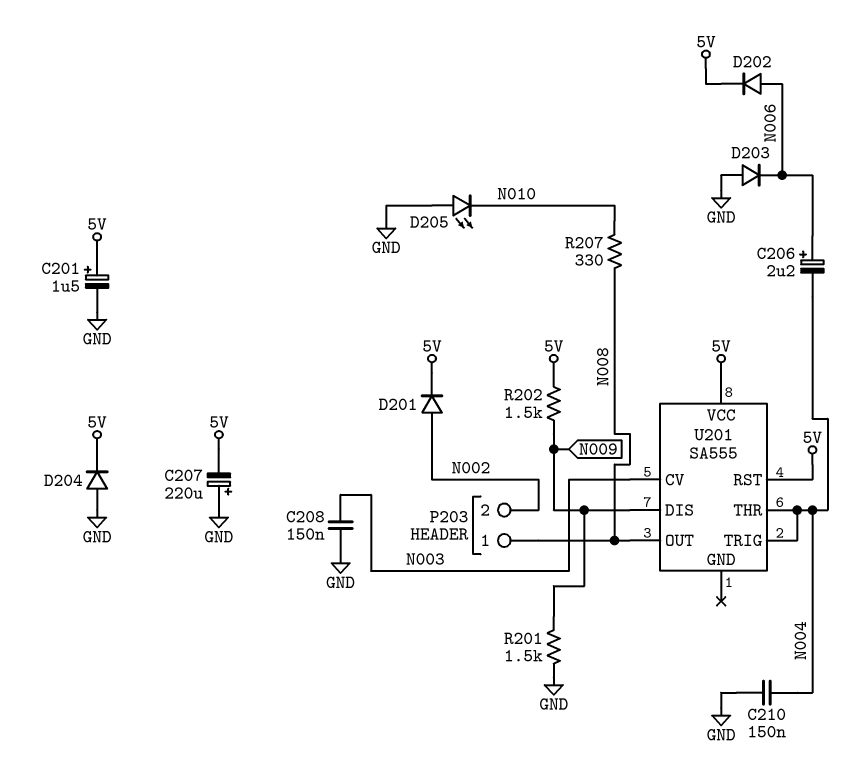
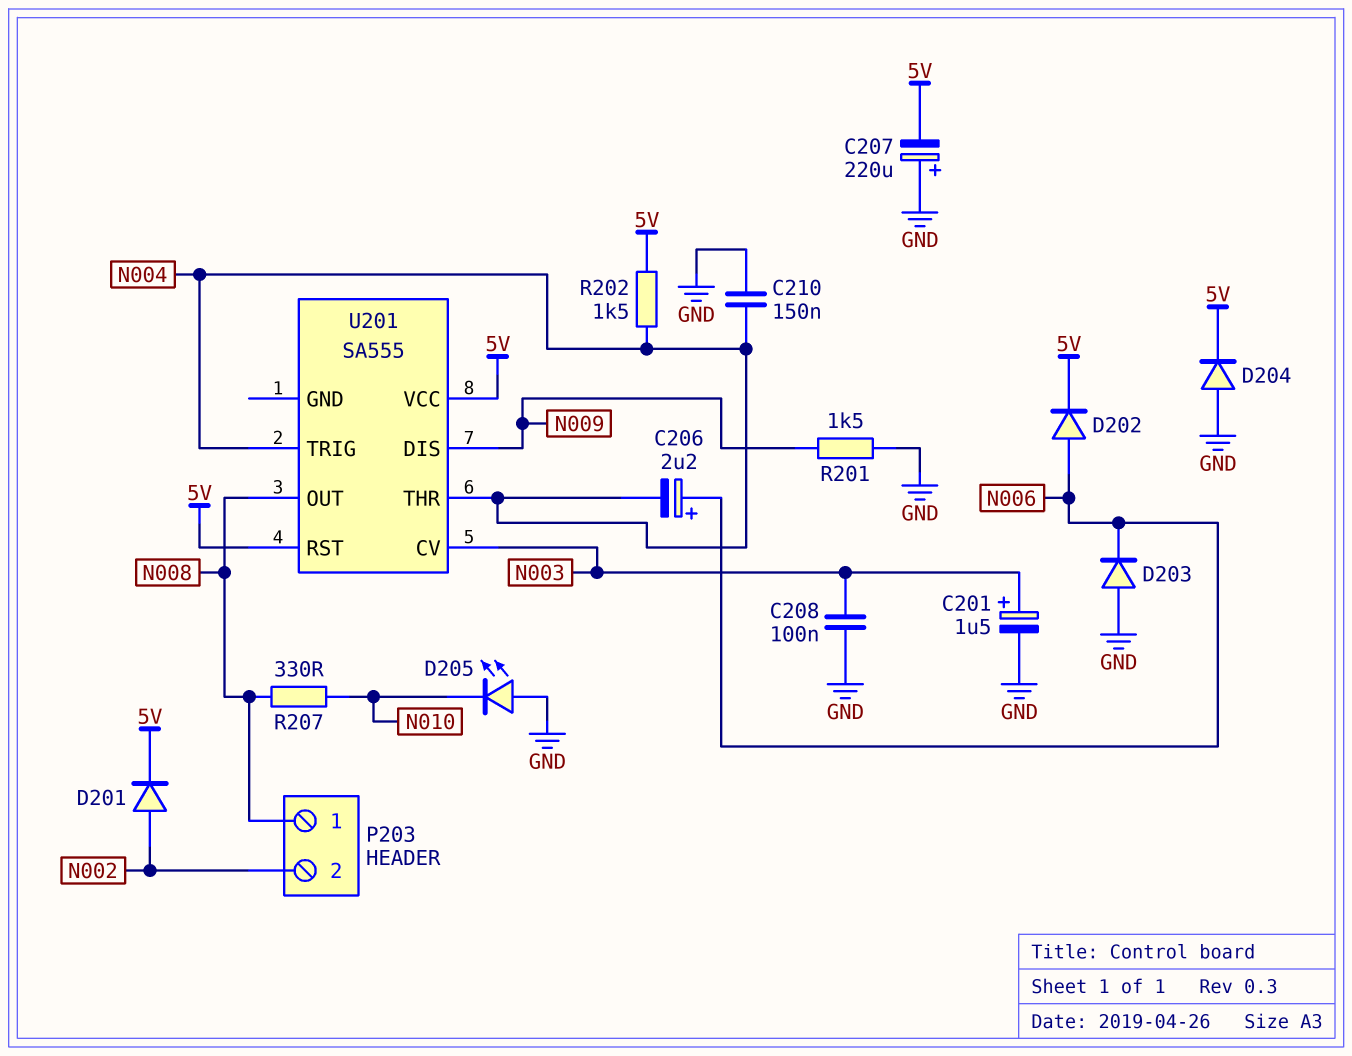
C201: 1.5uF (plus 5V, minus GND) -> 1.5uF (plus N003, minus GND)
C208: 150nF (GND, N003) -> 100nF (GND, N003)
R202: 1.5k (5V, N009) -> 1.5k (5V, N004)

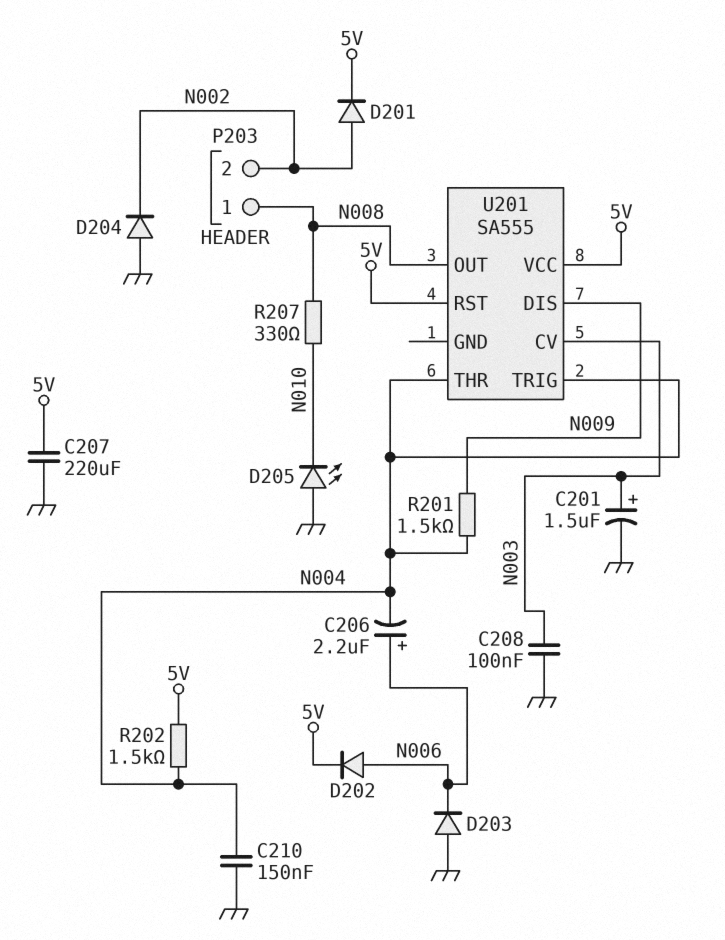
C207: 220uF (plus GND, minus 5V) -> 220uF (5V, GND)
D204: diode (A GND, K 5V) -> diode (A GND, K N002)
R201: 1.5k (GND, N009) -> 1.5k (N004, N009)

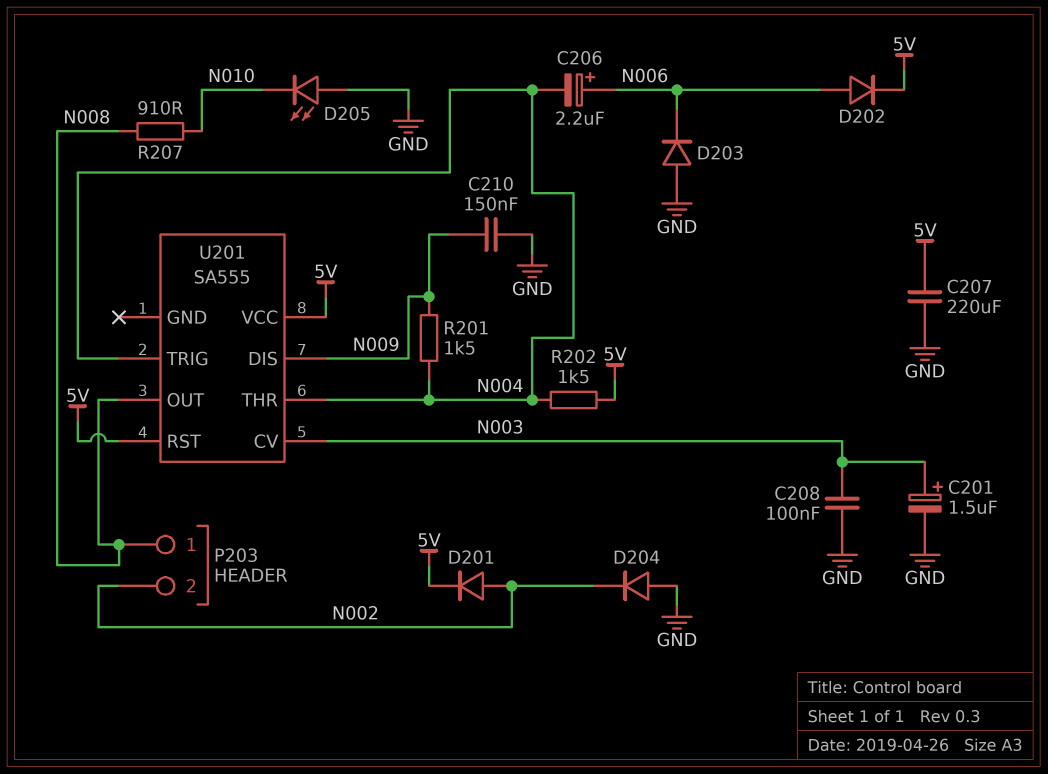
C210: 150nF (GND, N004) -> 150nF (GND, N009)
R207: 330 (N008, N010) -> 910 (N008, N010)

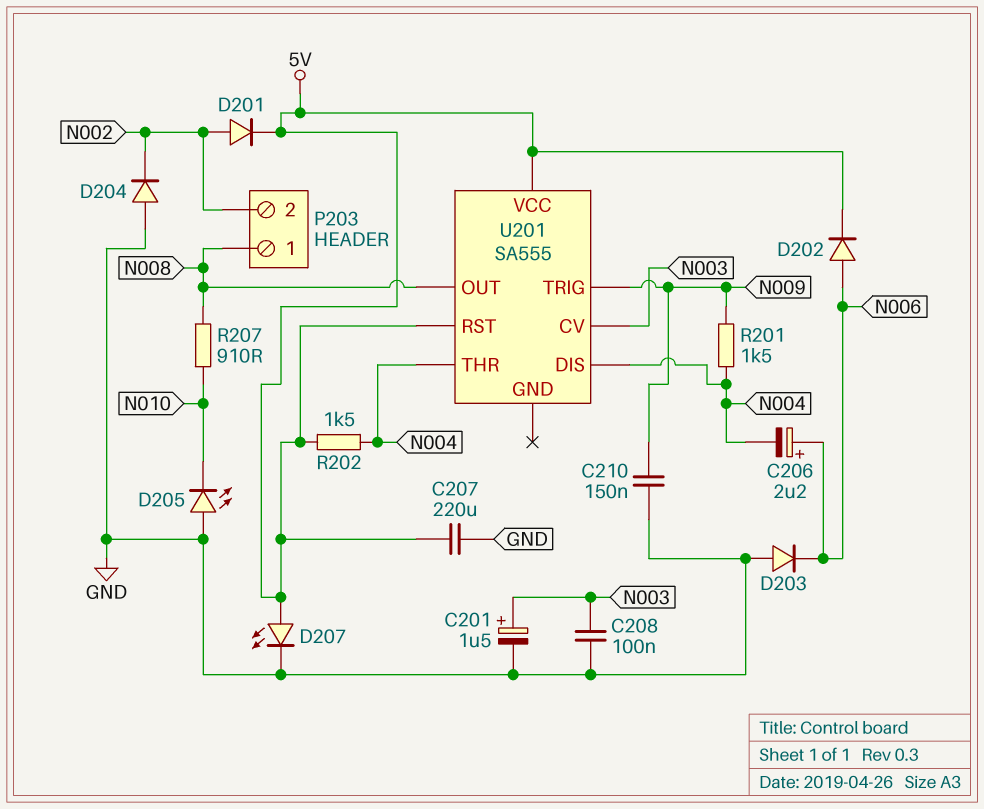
D207: none -> LED (A 5V, K GND)
U201 pin DIS: N009 -> N004
U201 pin TRIG: N004 -> N009

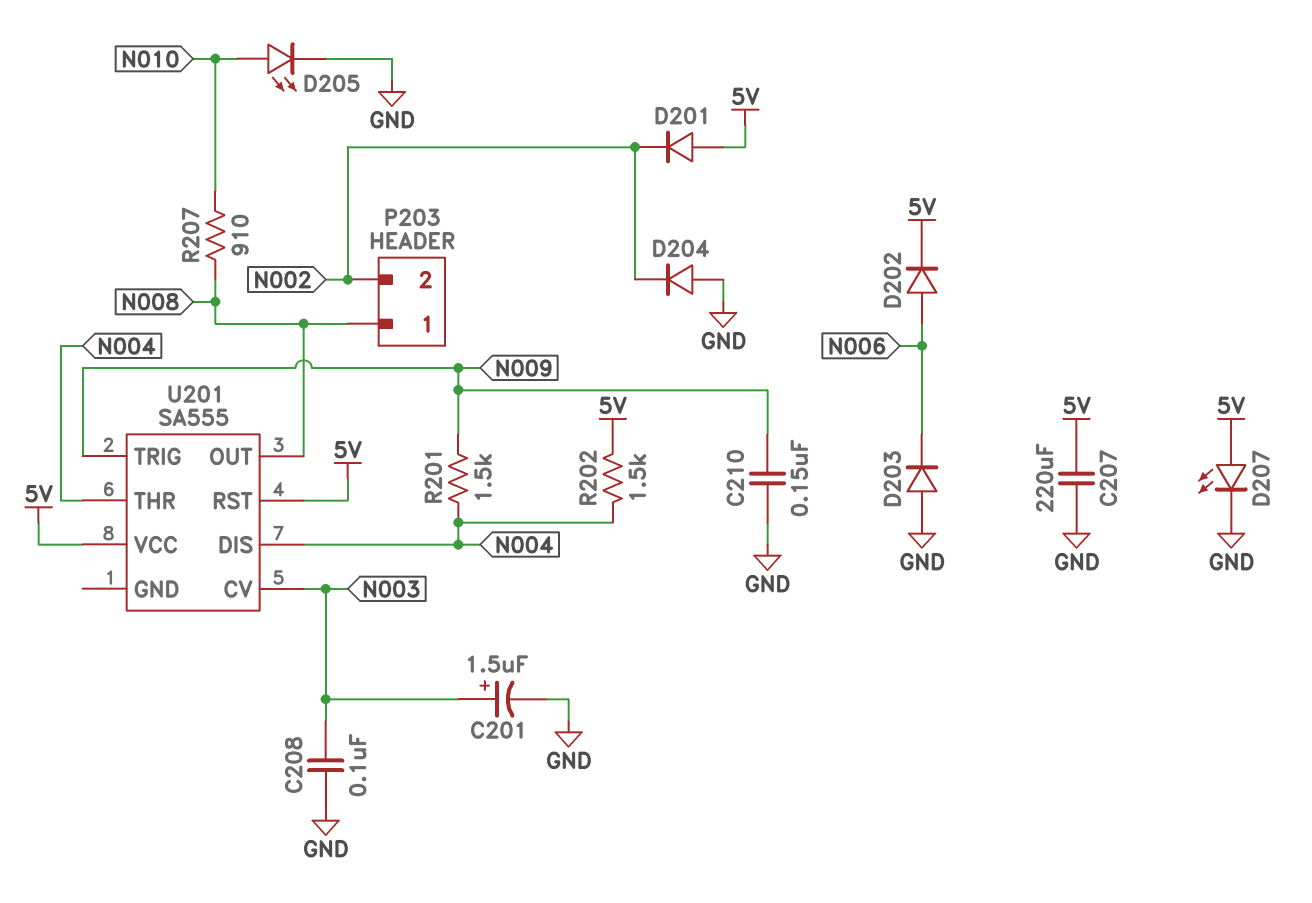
C206: 2.2uF (plus N006, minus N004) -> none
D201: diode (A N002, K 5V) -> diode (A 5V, K N002)
D205: LED (A GND, K N010) -> LED (A N010, K GND)

